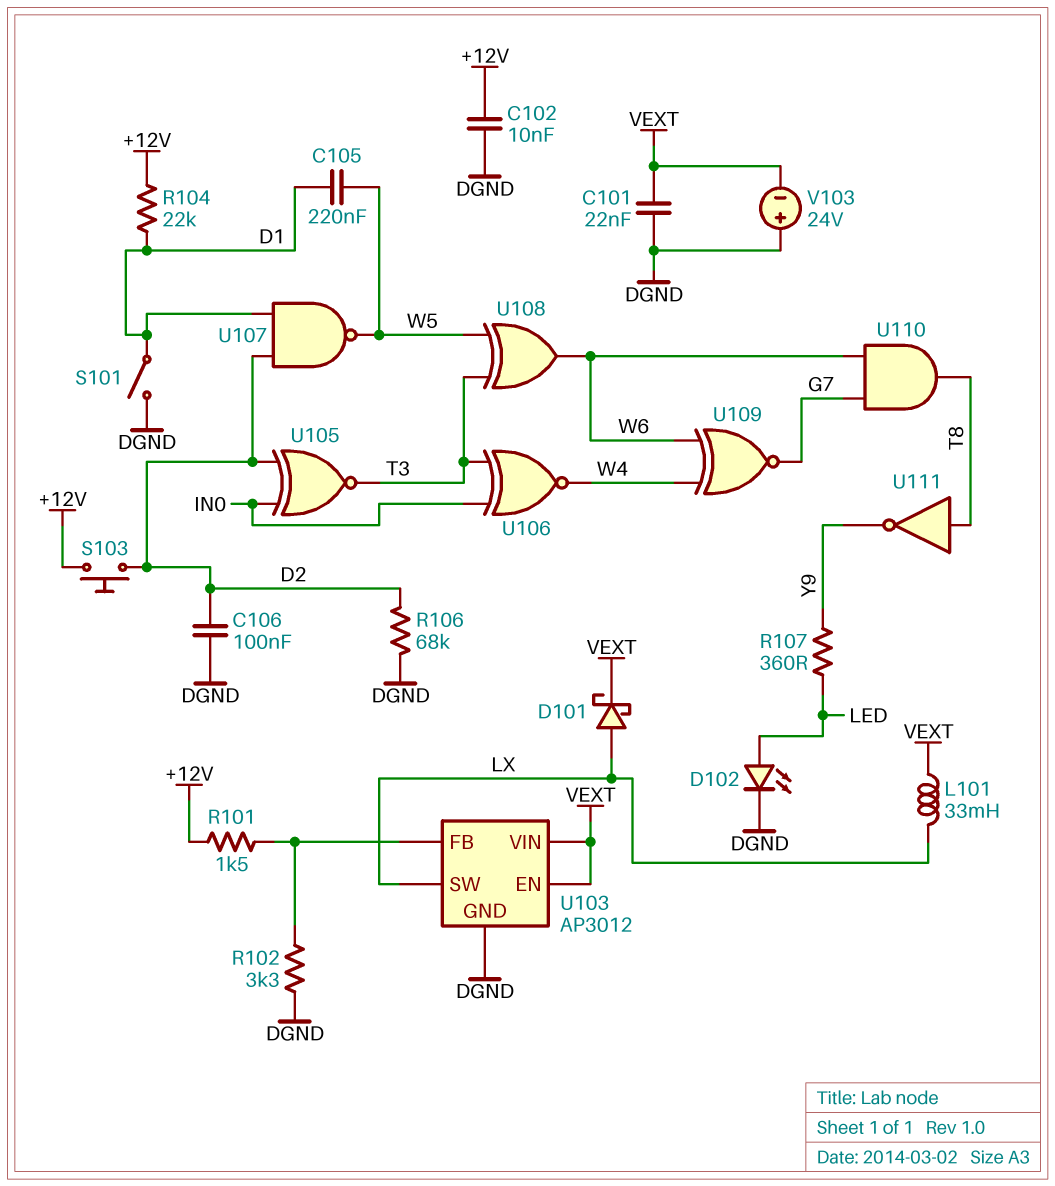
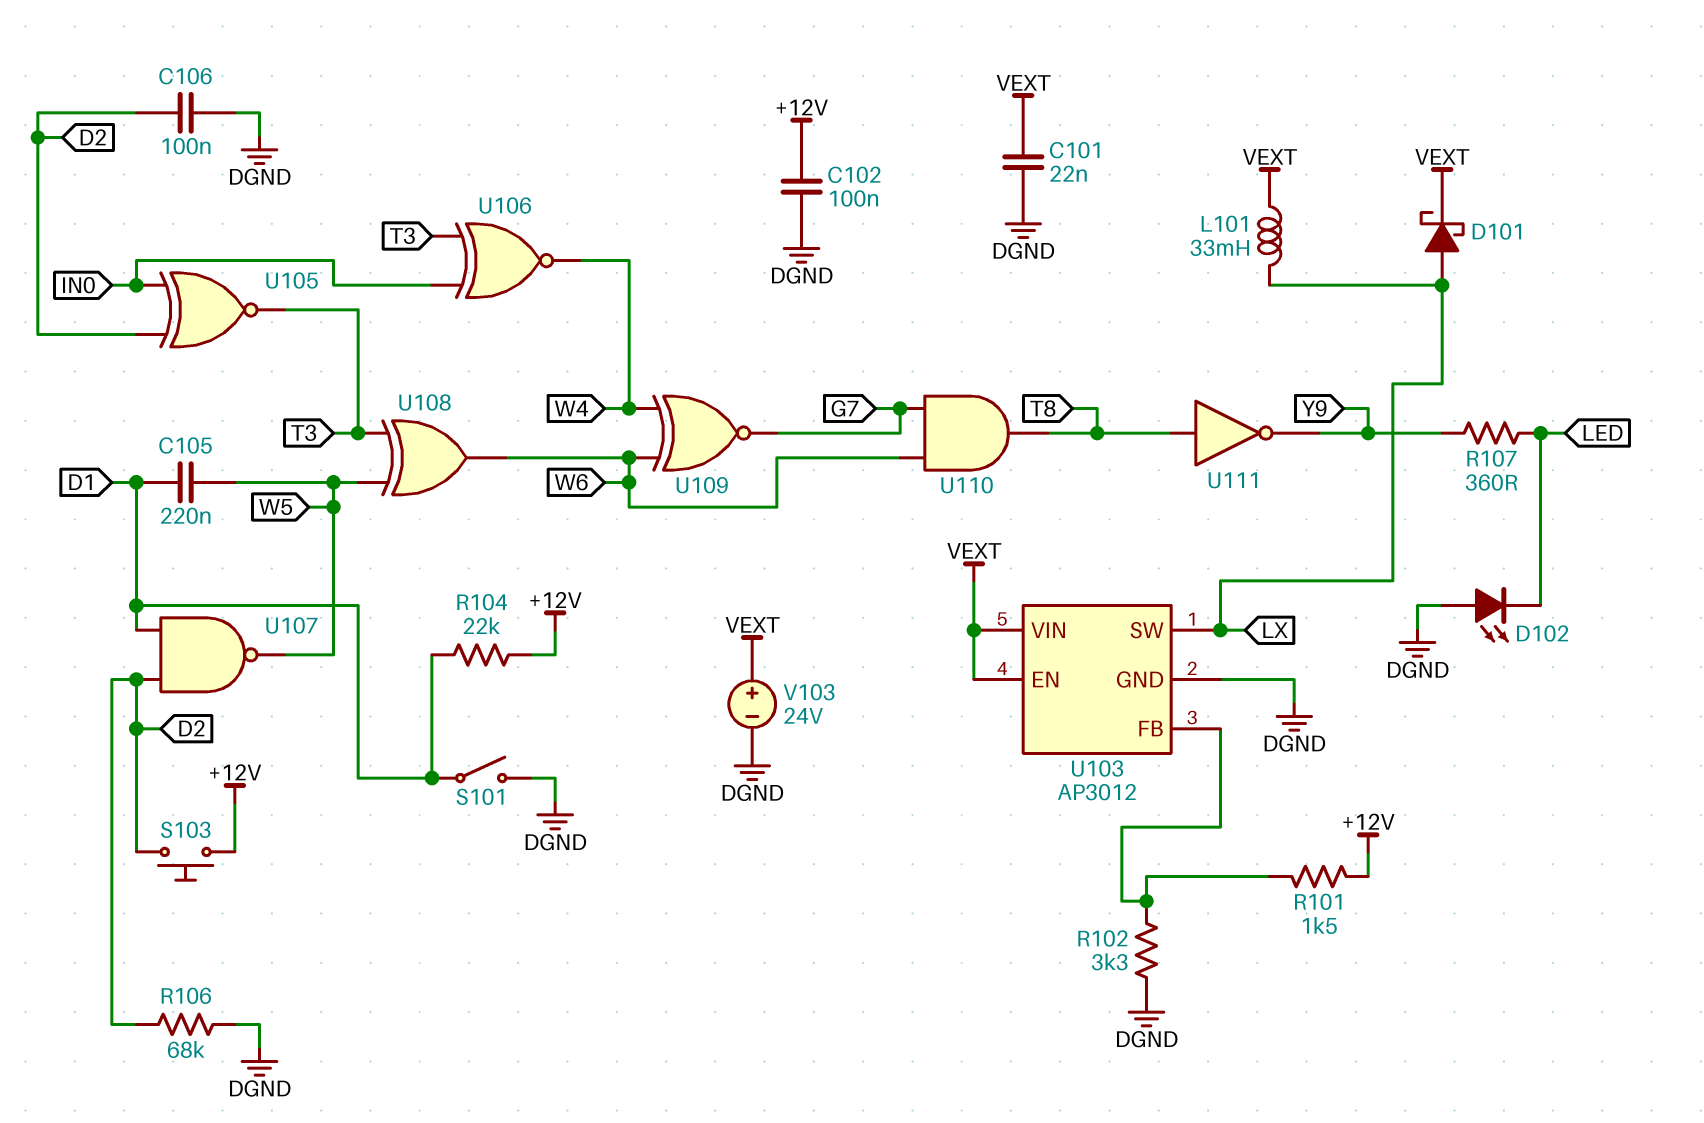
C102: 10nF (+12V, DGND) -> 100nF (+12V, DGND)
D102: LED (A LED, K DGND) -> LED (A DGND, K LED)
V103: 24V (plus DGND, minus VEXT) -> 24V (plus VEXT, minus DGND)

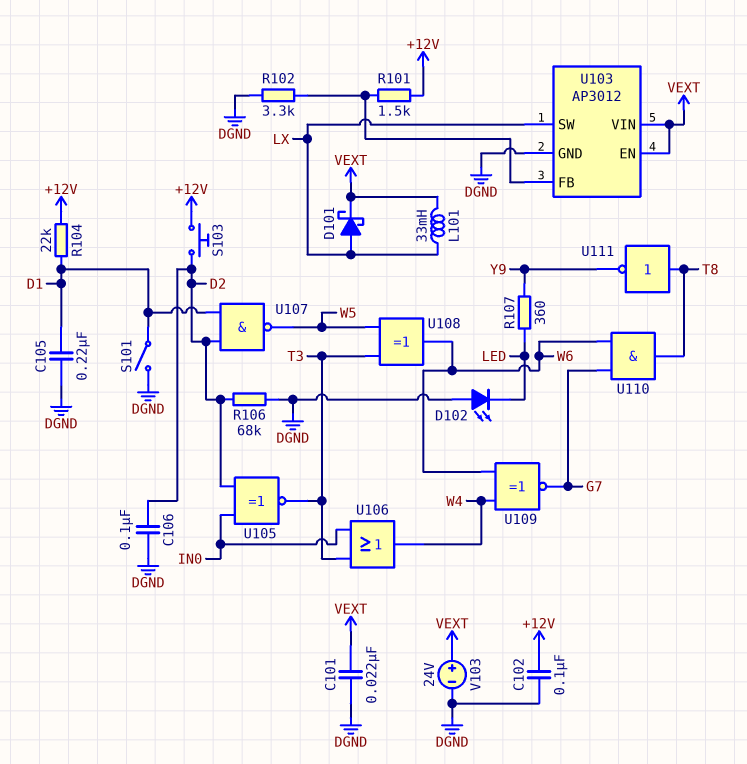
C105: 220nF (D1, W5) -> 220nF (D1, DGND)
U106: XNOR (in IN0, in T3, out W4) -> OR (in IN0, in T3, out W4)

